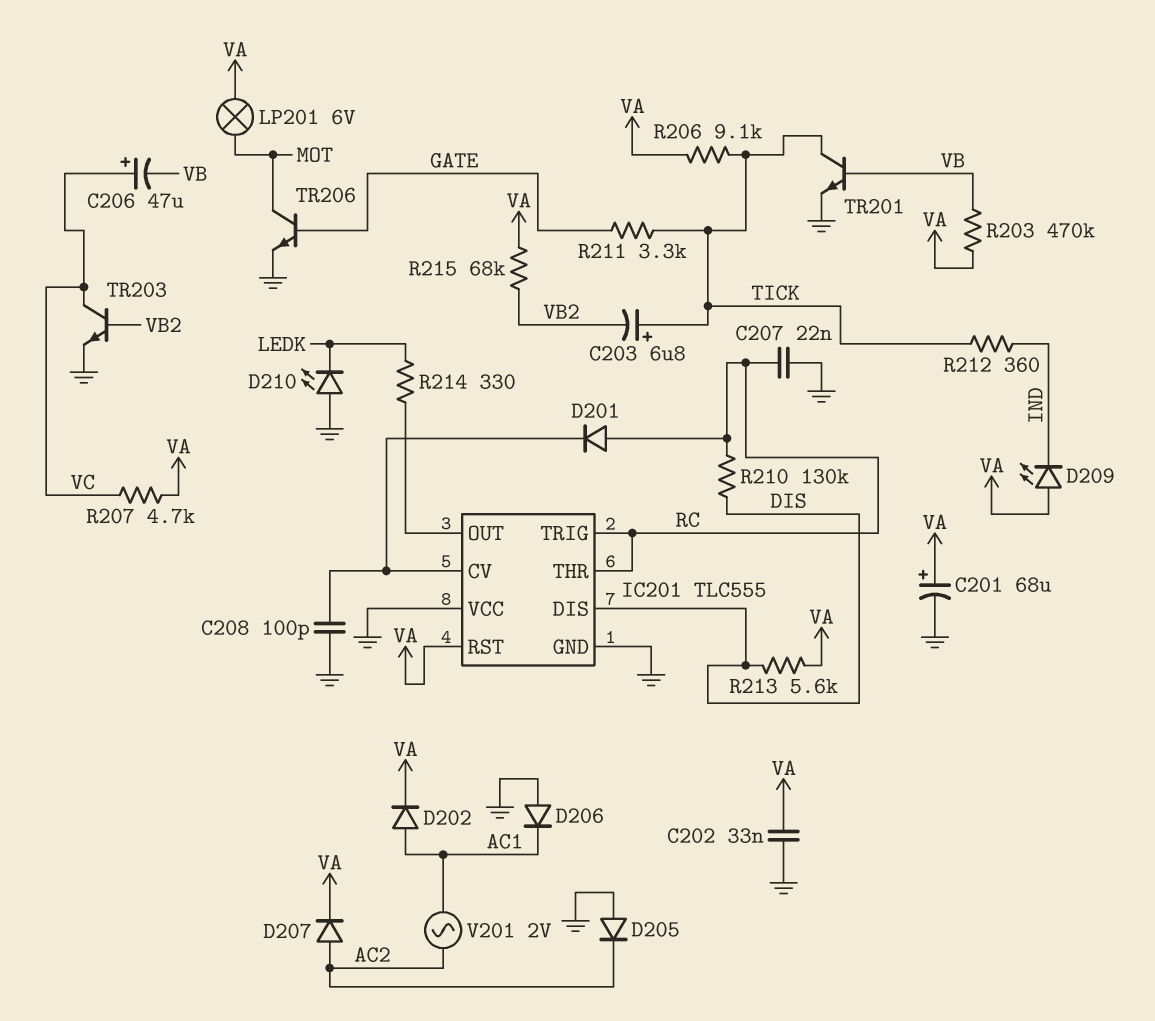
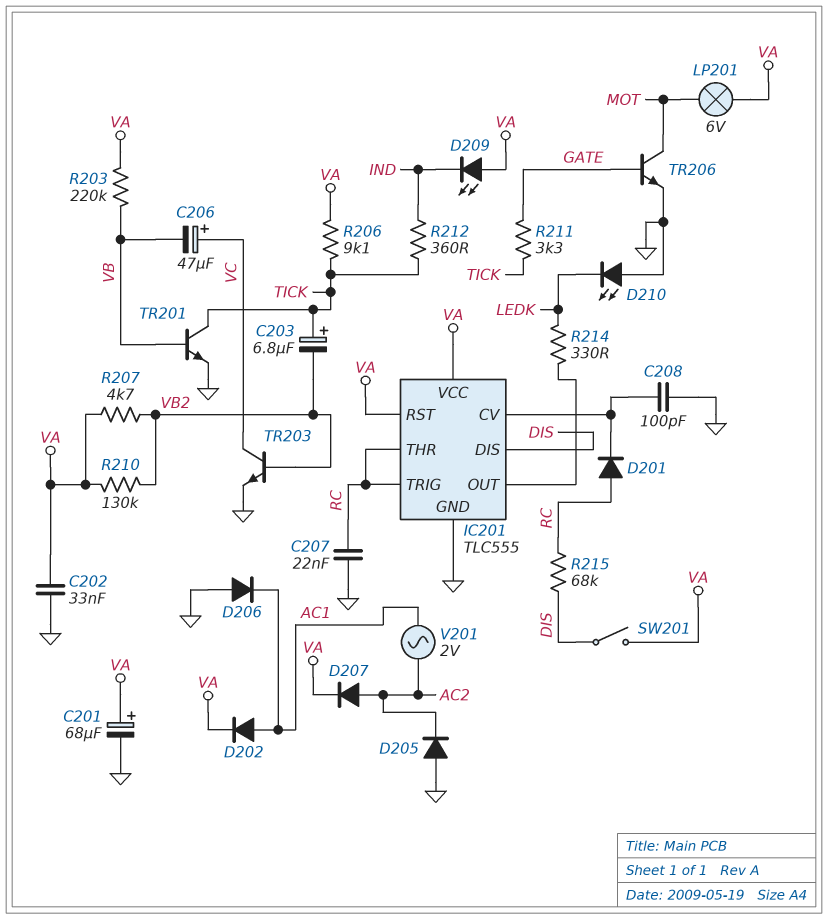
IC201 pin VCC: GND -> VA
R203: 470k (VA, VB) -> 220k (VA, VB)
R207: 4.7k (VA, VC) -> 4.7k (VA, VB2)
R210: 130k (DIS, RC) -> 130k (VA, VB2)
R213: 5.6k (DIS, VA) -> none
R215: 68k (VA, VB2) -> 68k (DIS, RC)
SW201: none -> switch (DIS, VA)

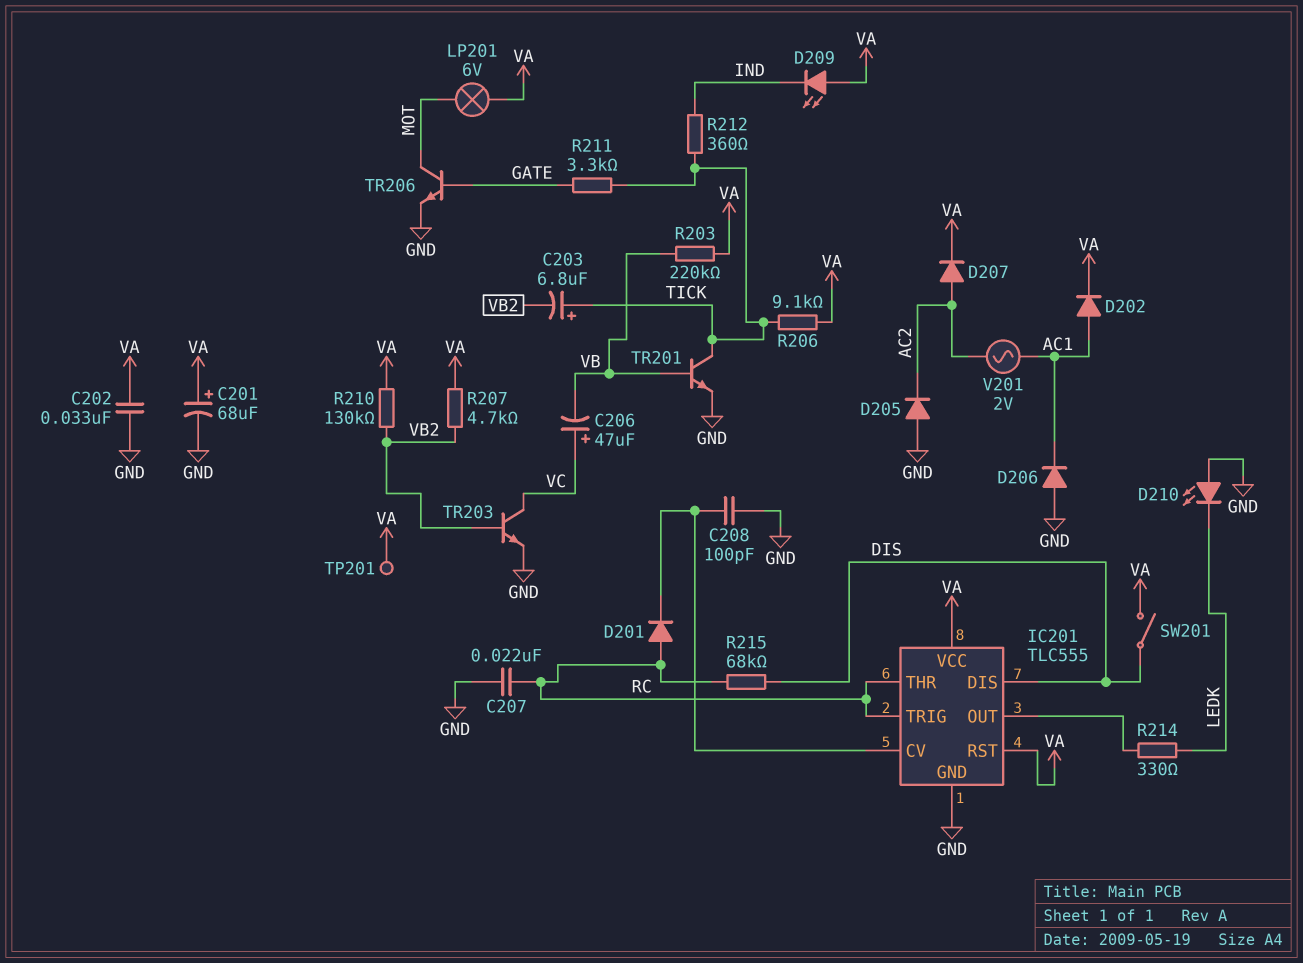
TP201: none -> test point (VA)

